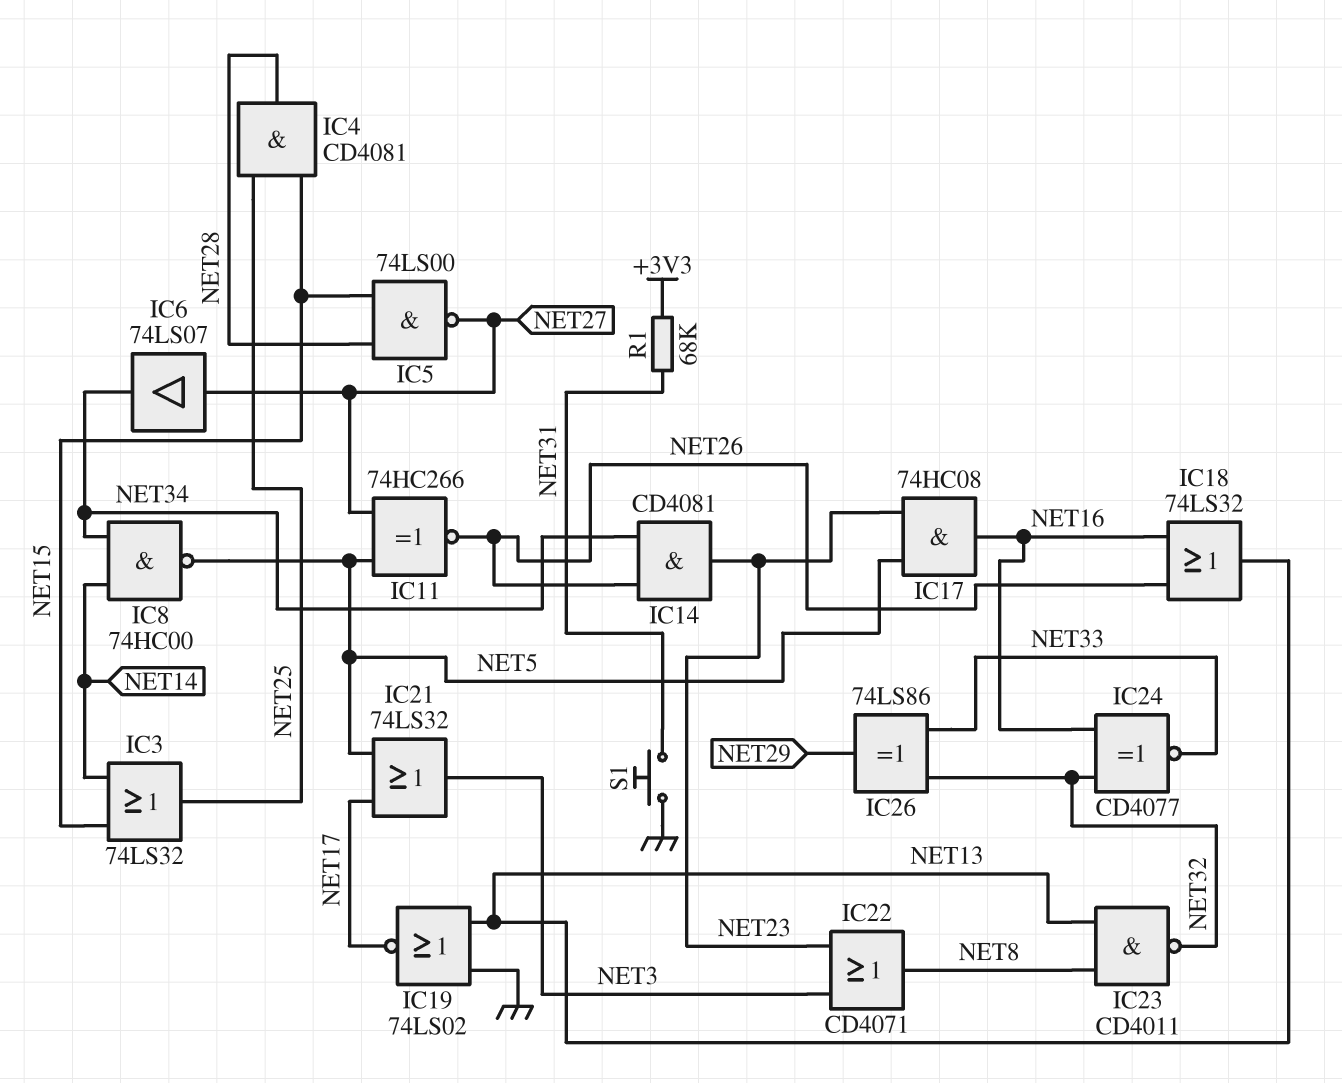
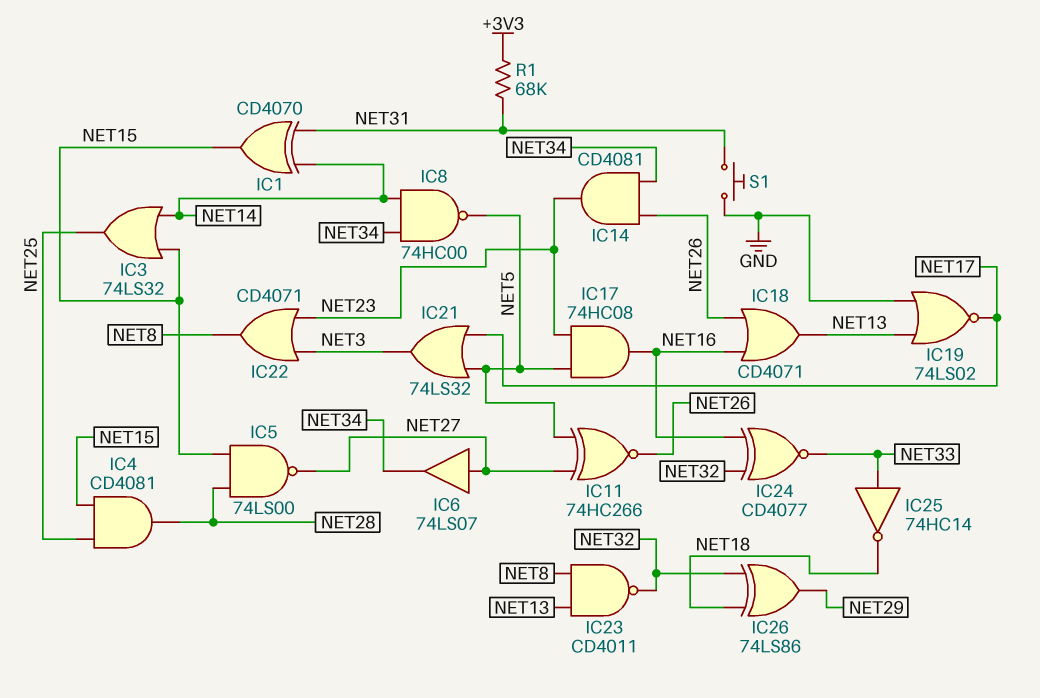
IC1: none -> XOR CD4070 (in NET14, in NET31, out NET15)
IC18: OR 74LS32 (in NET16, in NET26, out NET13) -> OR CD4071 (in NET16, in NET26, out NET13)
IC25: none -> NOT 74HC14 (in NET33, out NET18)
IC26: XOR 74LS86 (in NET32, in NET33, out NET29) -> XOR 74LS86 (in NET18, in NET32, out NET29)

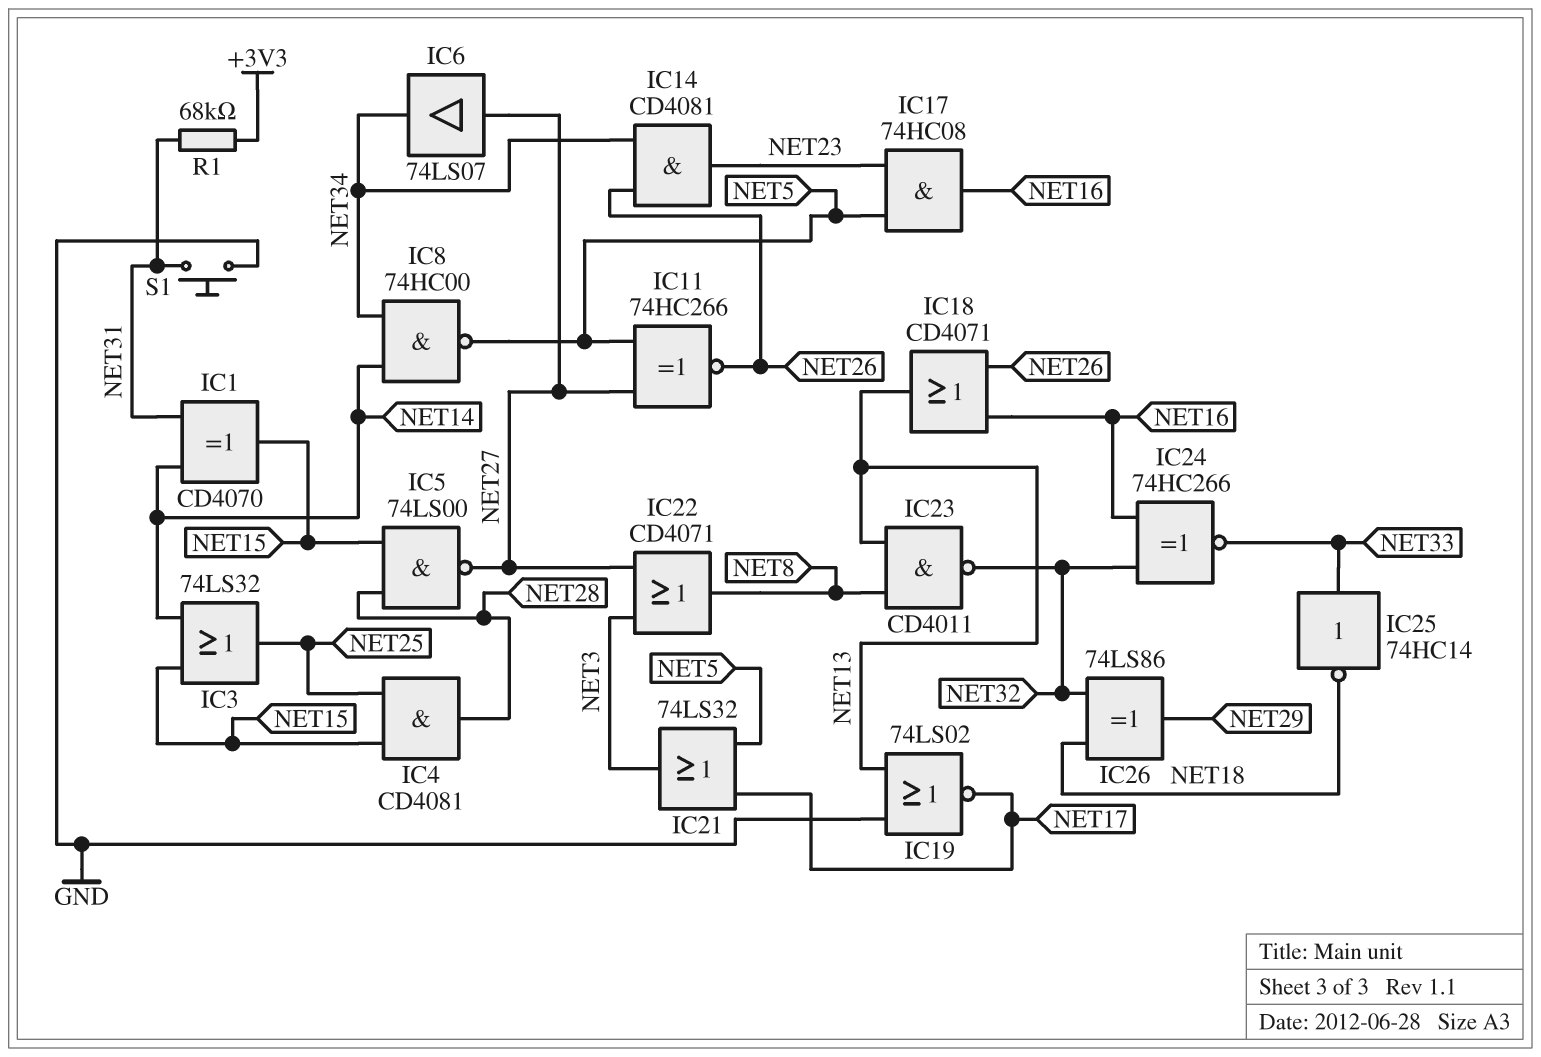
IC22: OR CD4071 (in NET3, in NET23, out NET8) -> OR CD4071 (in NET3, in NET27, out NET8)
IC24: XNOR CD4077 (in NET16, in NET32, out NET33) -> XNOR 74HC266 (in NET16, in NET32, out NET33)

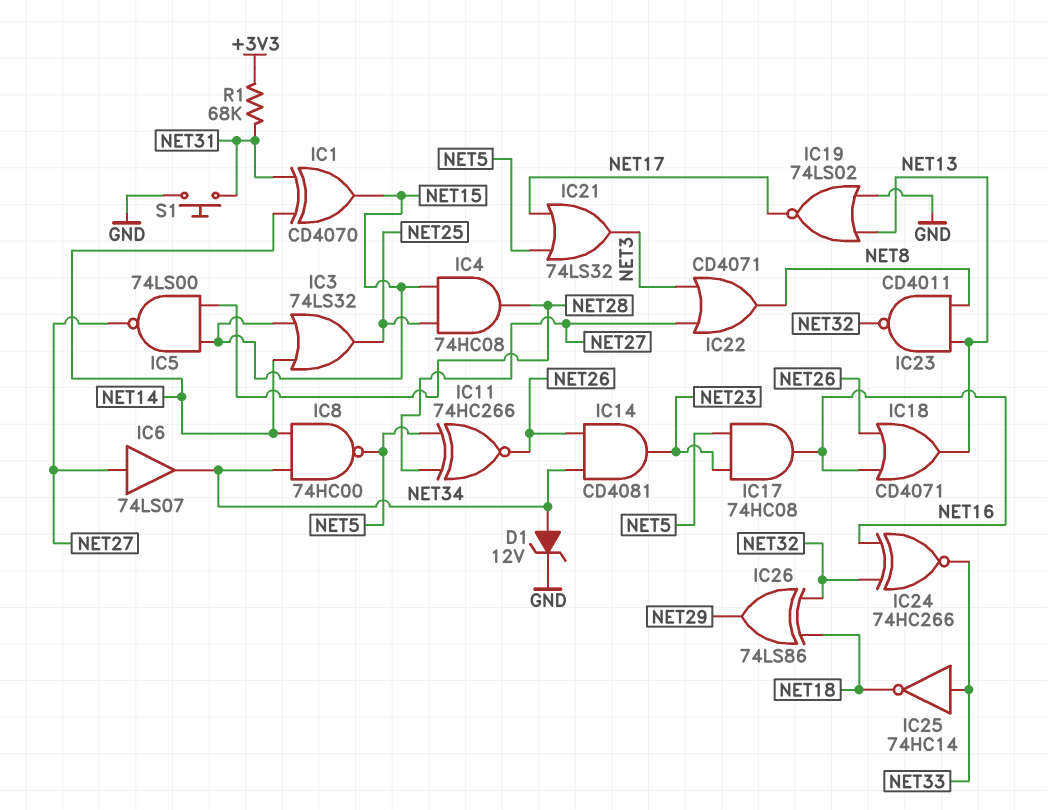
D1: none -> zener 12V (A NET34, K GND)
IC4: AND CD4081 (in NET15, in NET25, out NET28) -> AND 74HC08 (in NET15, in NET25, out NET28)

